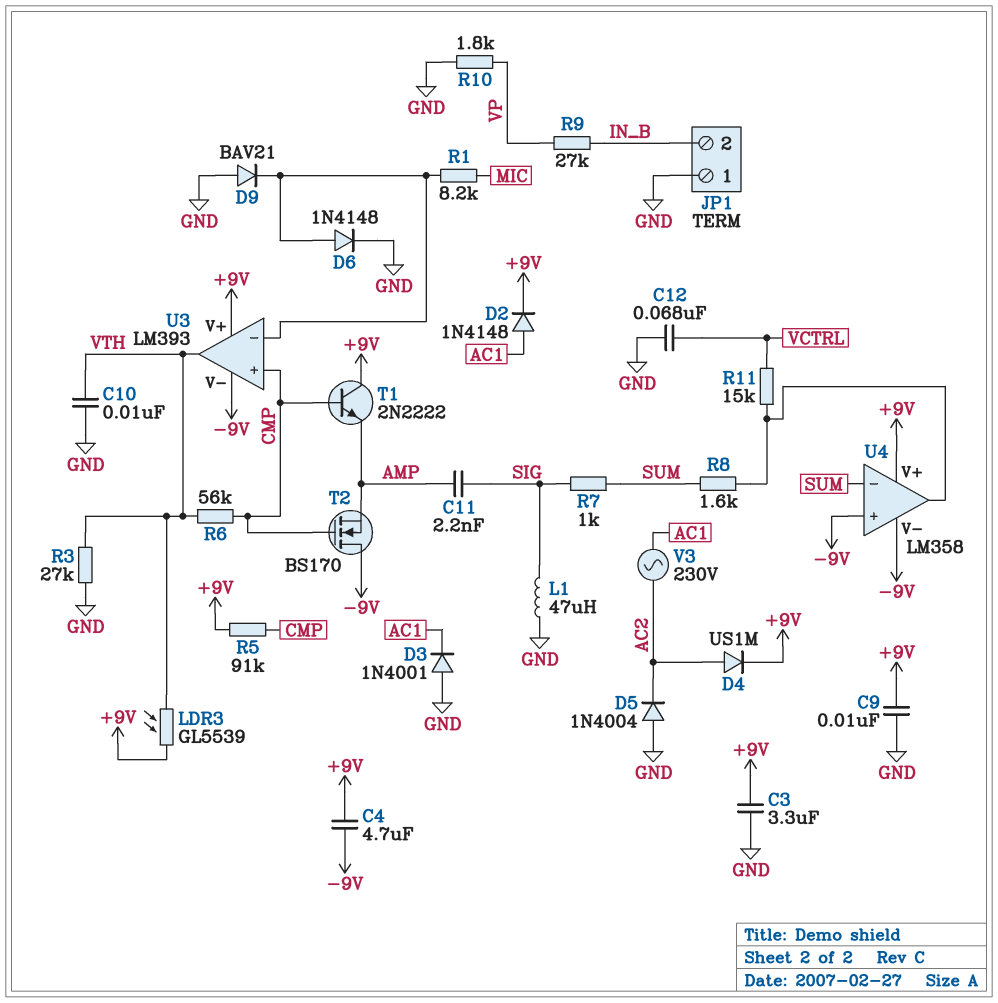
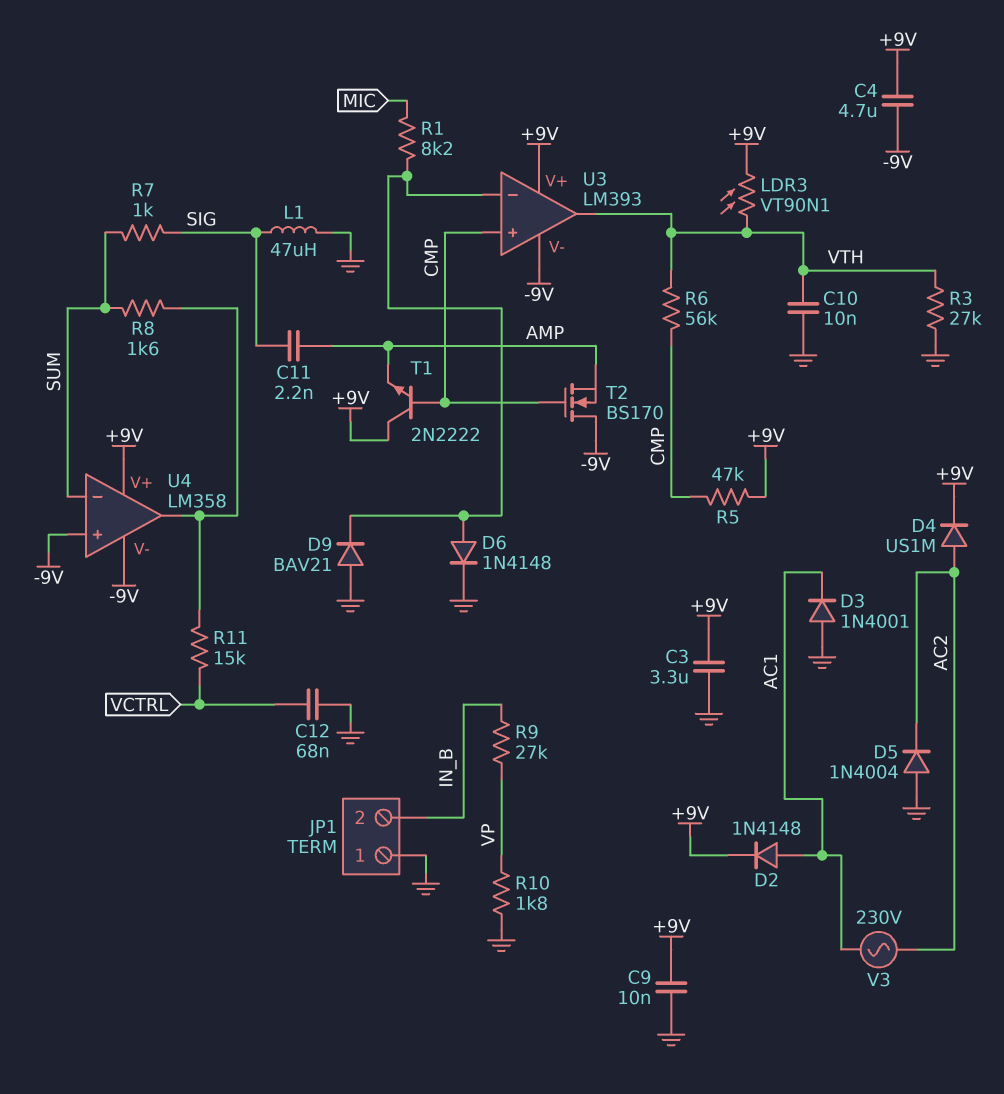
LDR3: GL5539 (+9V, VTH) -> VT90N1 (+9V, VTH)
R5: 91k (+9V, CMP) -> 47k (+9V, CMP)

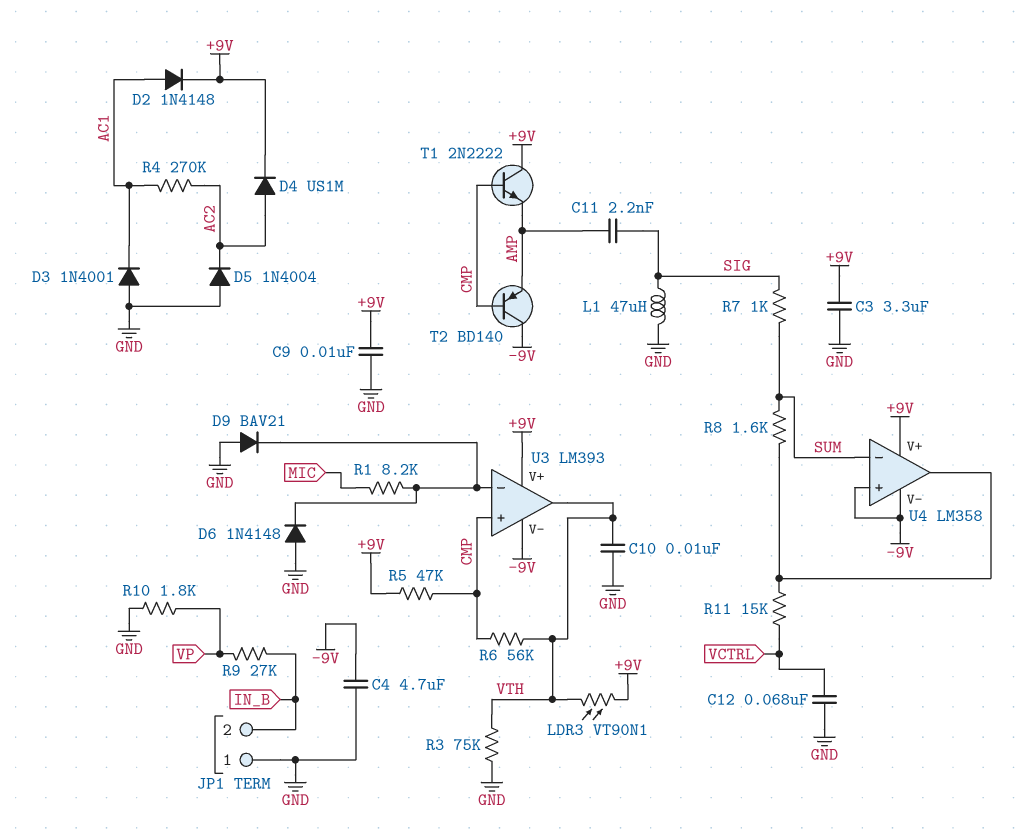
C4: 4.7uF (+9V, -9V) -> 4.7uF (-9V, GND)
D6: diode 1N4148 (A U3/in-, K GND) -> diode 1N4148 (A GND, K U3/in-)
R3: 27k (GND, VTH) -> 75k (GND, VTH)
R4: none -> 270k (AC1, AC2)
T2: NMOS BS170 (G CMP, D -9V, S AMP) -> PNP BD140 (B CMP, C -9V, E AMP)
V3: AC 230V (AC1, AC2) -> none

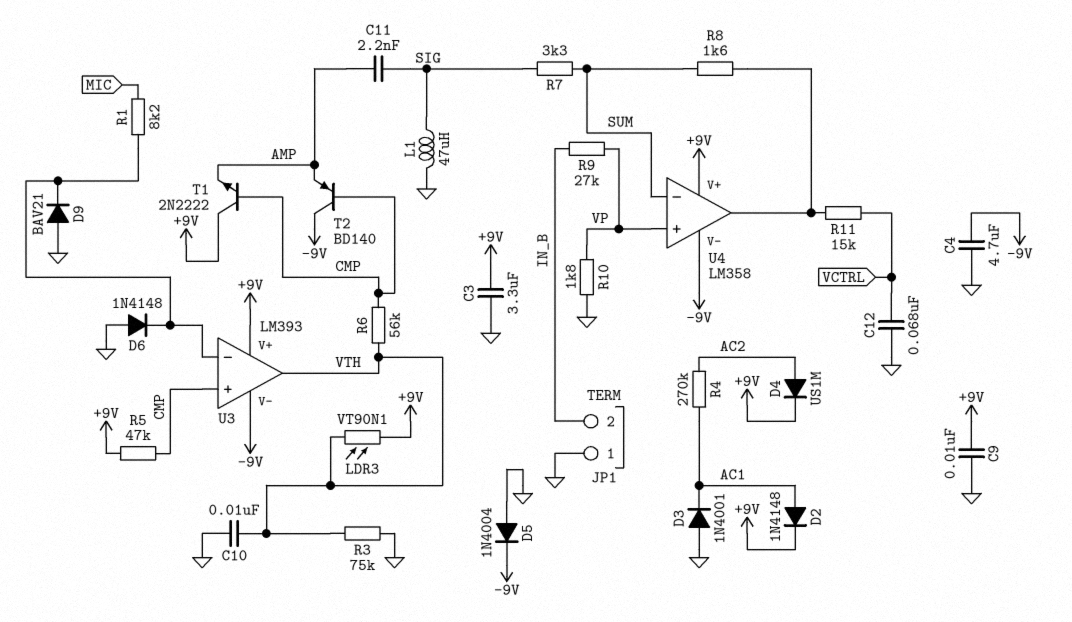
D5: diode 1N4004 (A GND, K AC2) -> diode 1N4004 (A GND, K -9V)
R7: 1k (SIG, SUM) -> 3.3k (SIG, SUM)
U4 pin in+: -9V -> VP

